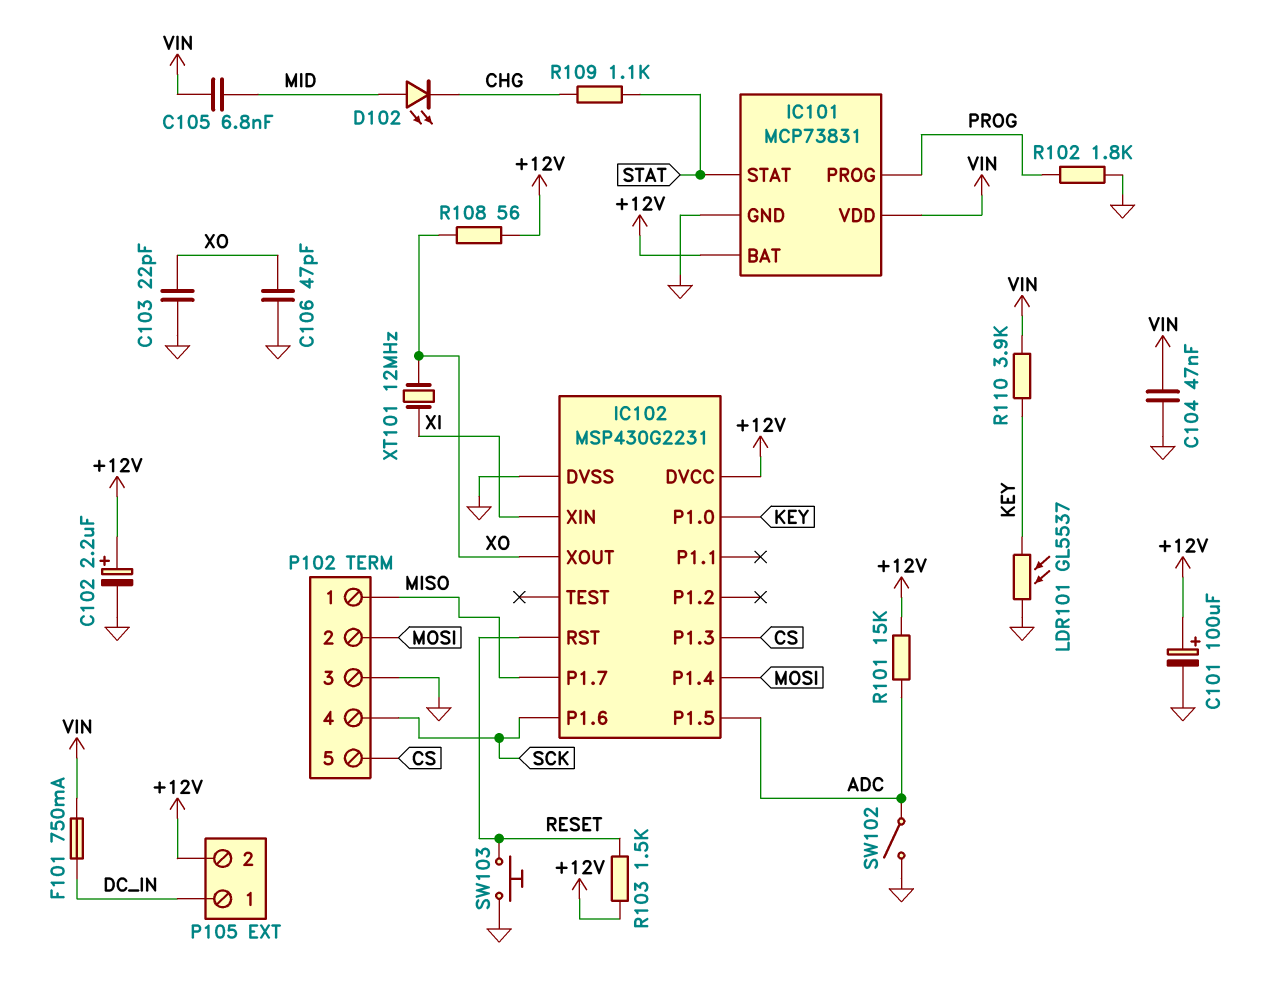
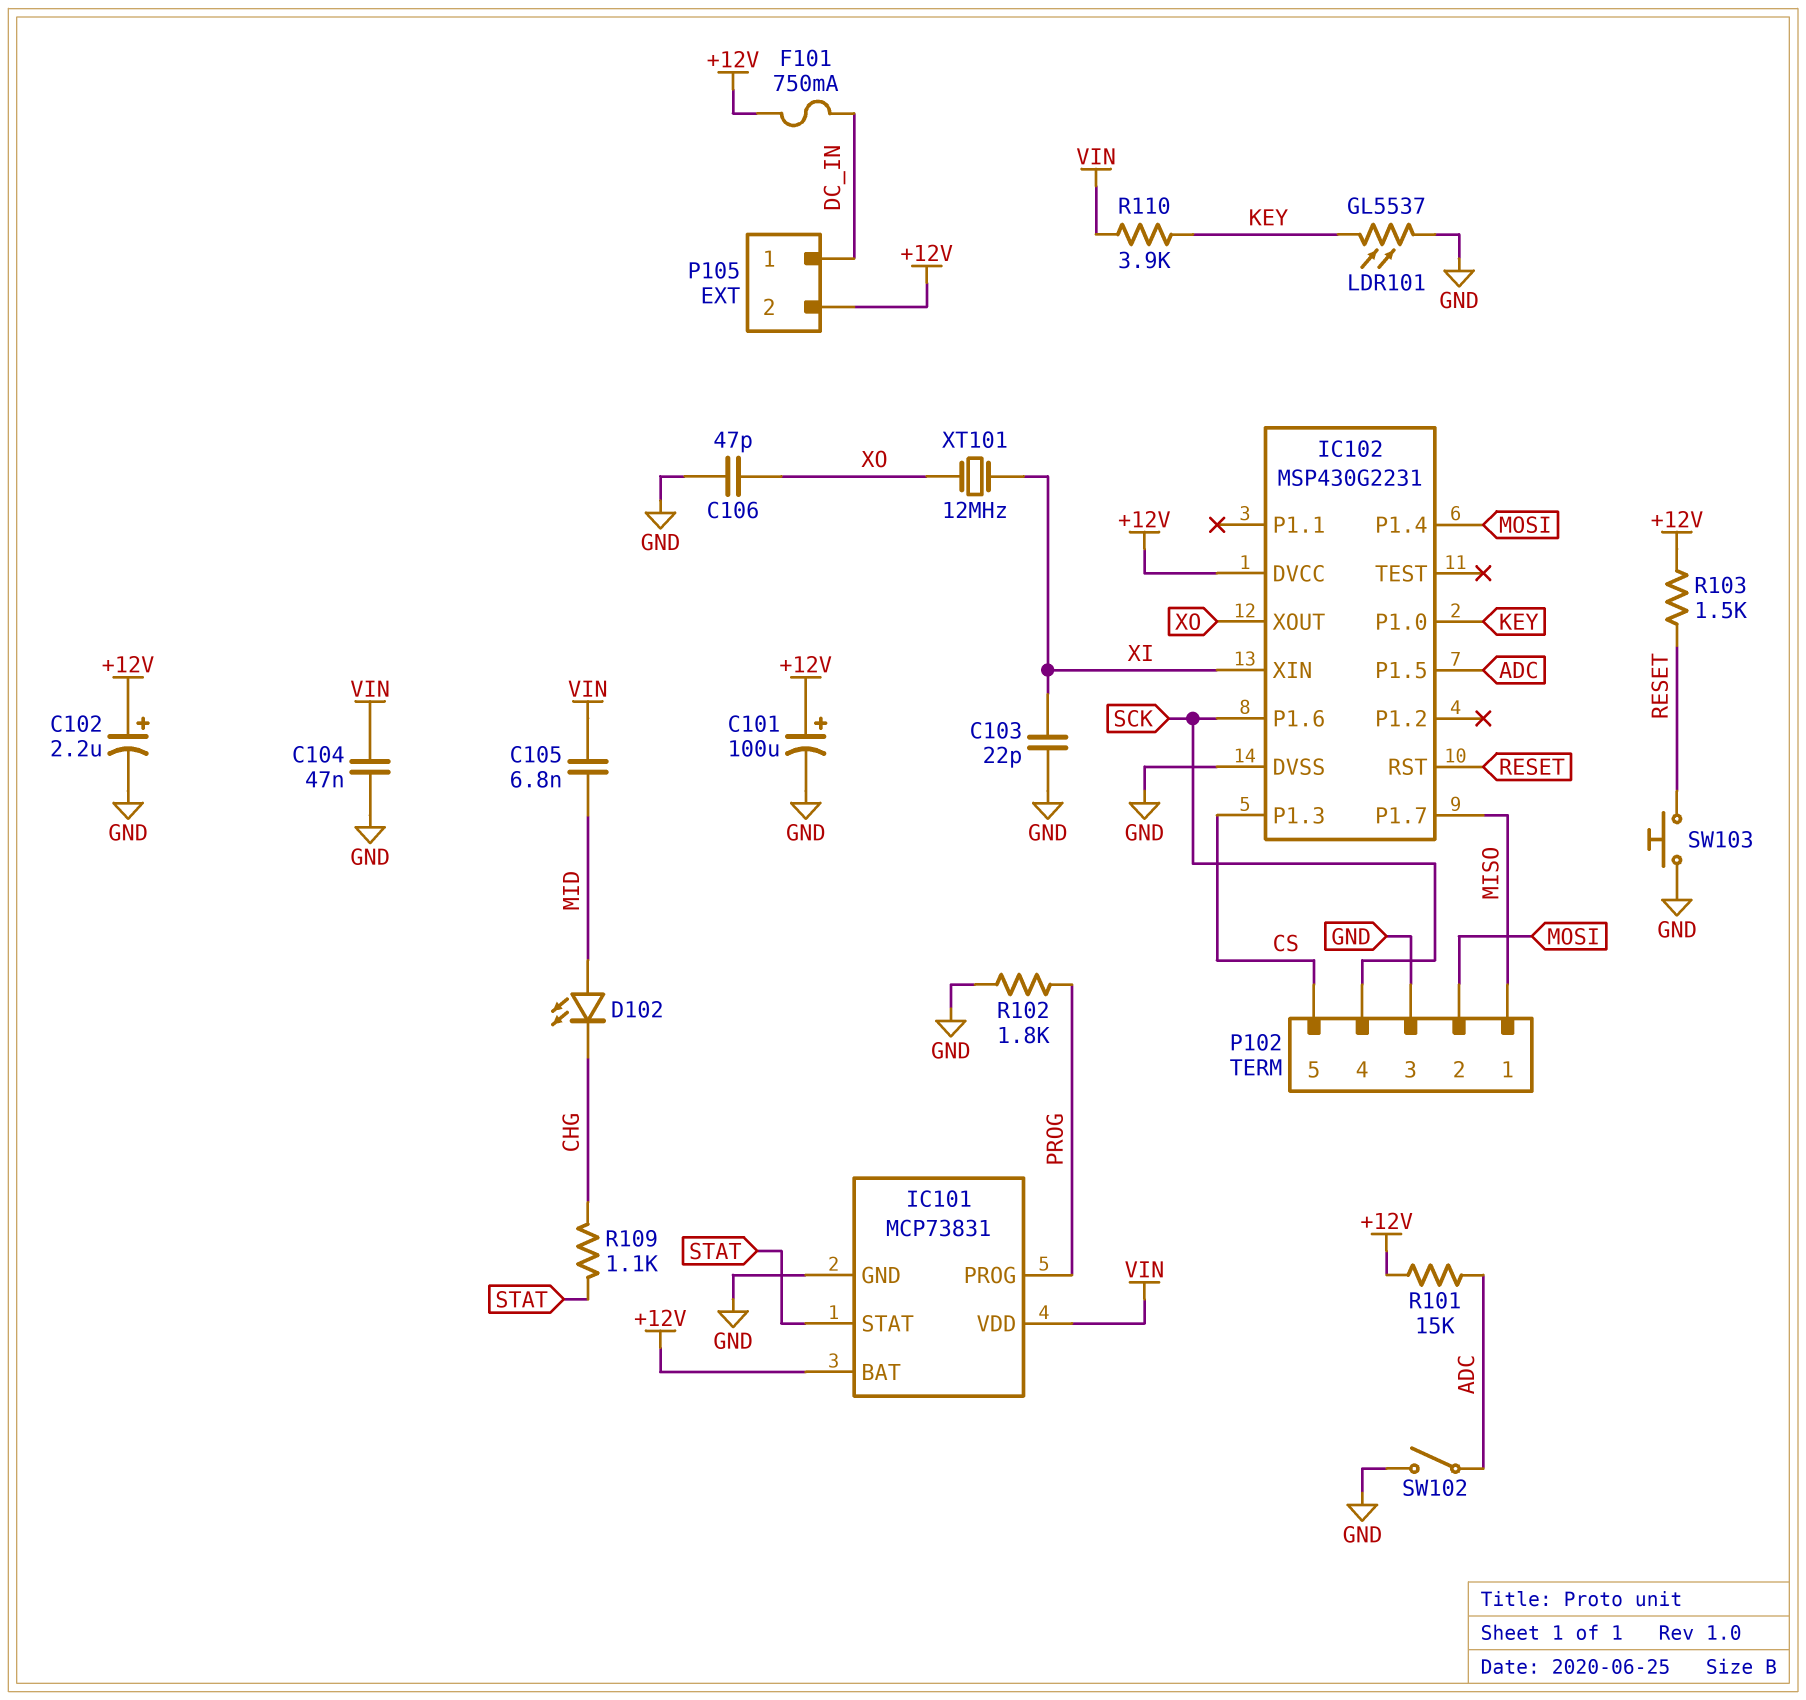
C103: 22pF (GND, XO) -> 22pF (GND, XI)
F101: 750mA (DC_IN, VIN) -> 750mA (+12V, DC_IN)
R108: 56 (+12V, XO) -> none

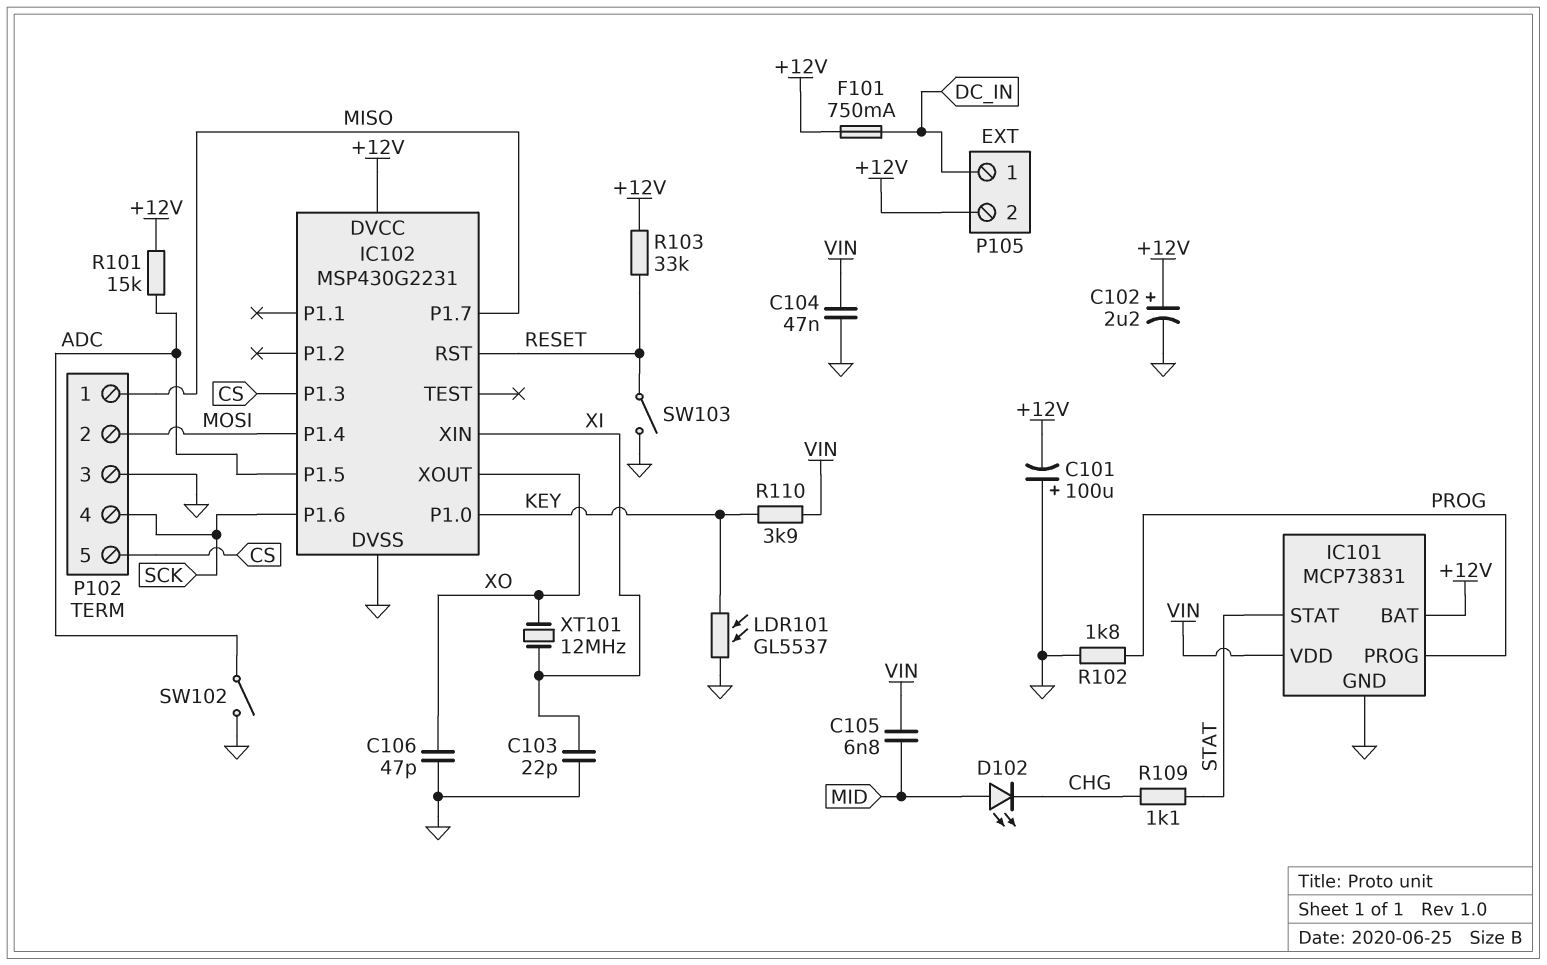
C101: 100uF (plus +12V, minus GND) -> 100uF (plus GND, minus +12V)
R103: 1.5k (+12V, RESET) -> 33k (+12V, RESET)
SW103: button (GND, RESET) -> switch (GND, RESET)

